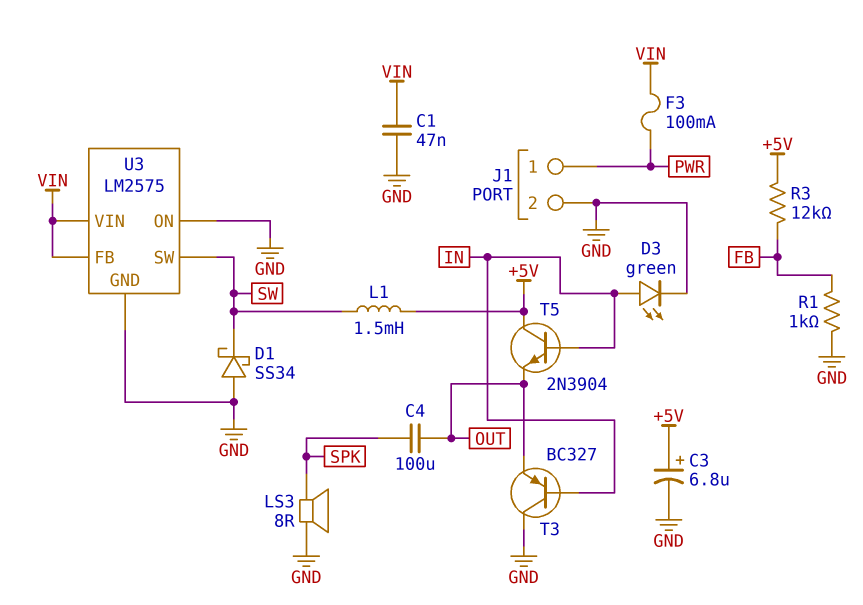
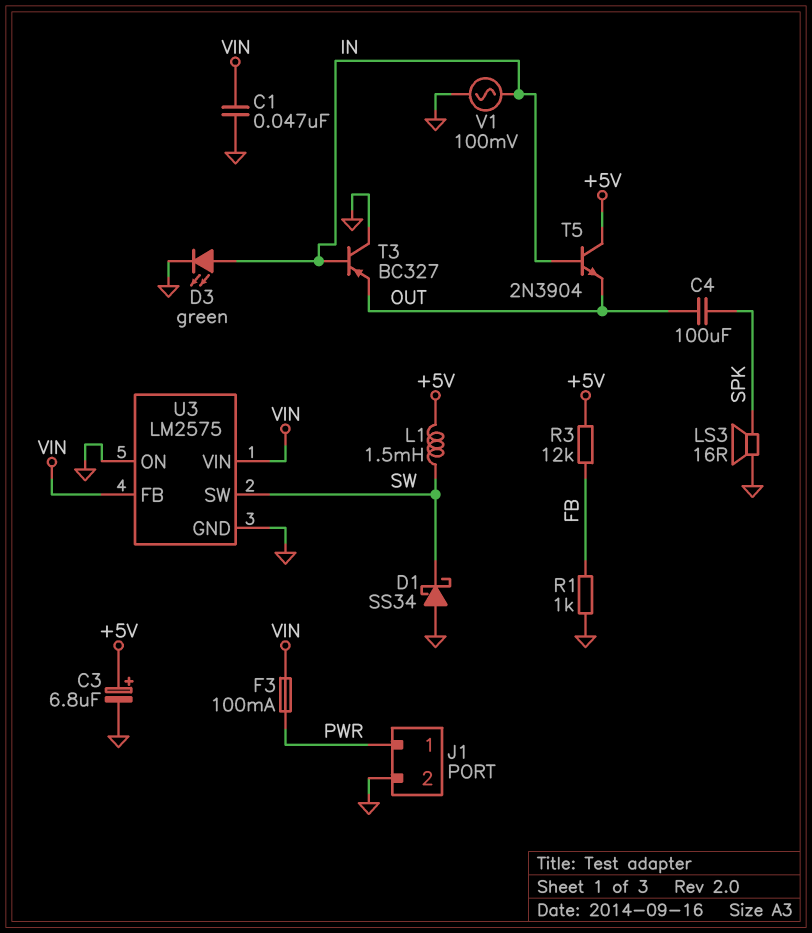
LS3: speaker 8R (GND, SPK) -> speaker 16R (GND, SPK)
V1: none -> AC 100mV (GND, IN)

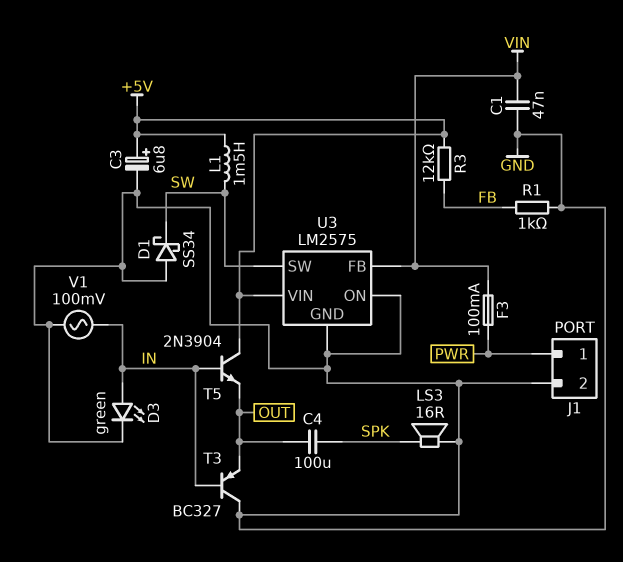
U3 pin VIN: VIN -> +5V

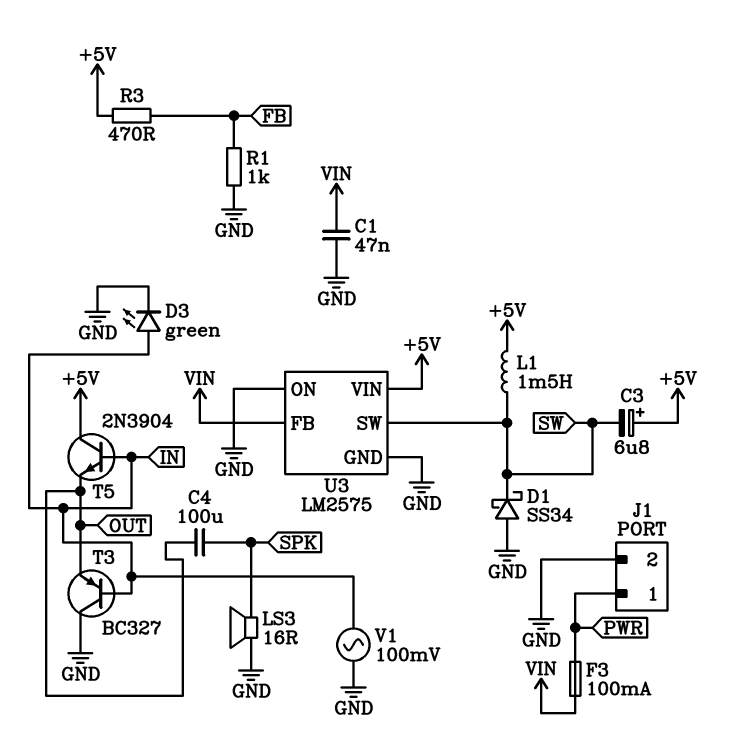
C3: 6.8uF (plus +5V, minus GND) -> 6.8uF (plus +5V, minus SW)
R3: 12k (+5V, FB) -> 470 (+5V, FB)

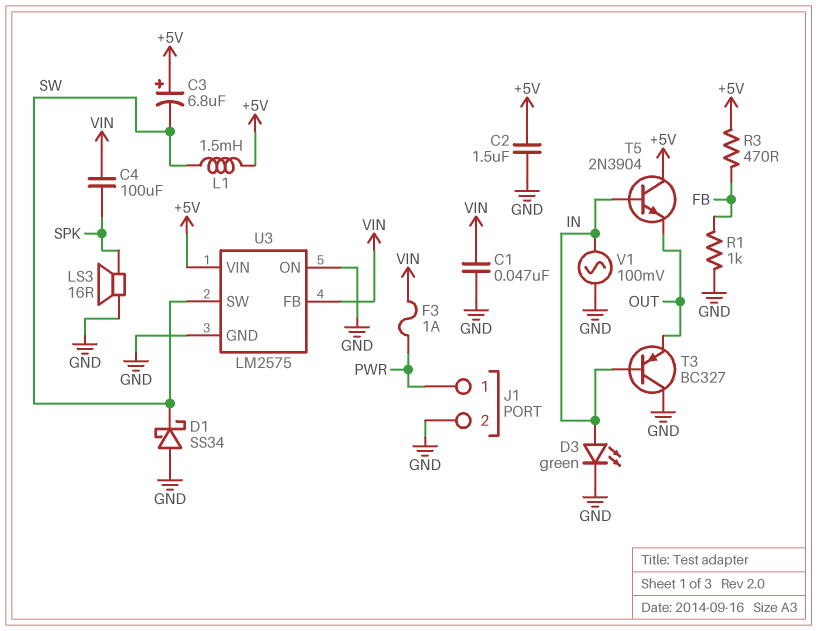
C2: none -> 1.5uF (+5V, GND)
C4: 100uF (OUT, SPK) -> 100uF (SPK, VIN)
F3: 100mA (PWR, VIN) -> 1A (PWR, VIN)

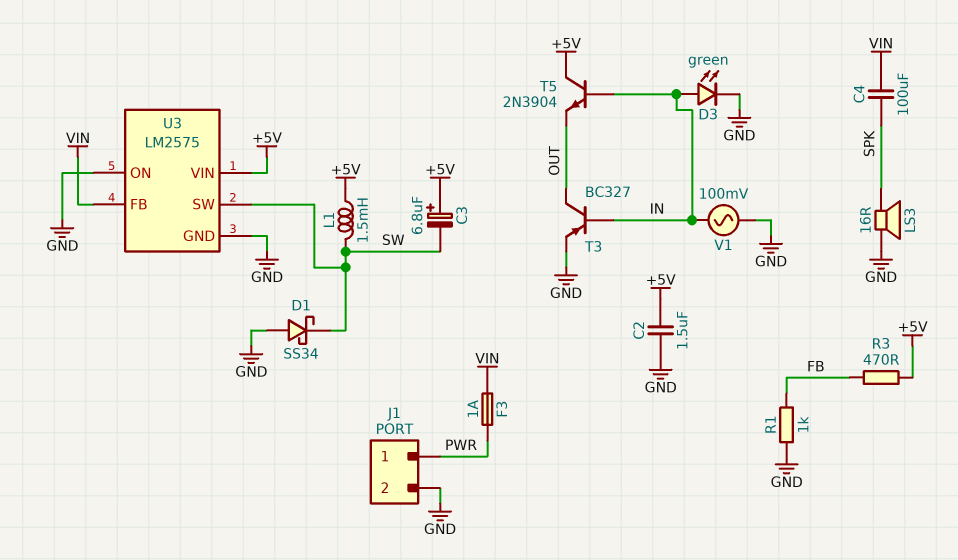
C1: 47nF (GND, VIN) -> none
T3: PNP BC327 (B IN, C GND, E OUT) -> PNP BC327 (B IN, C OUT, E GND)

